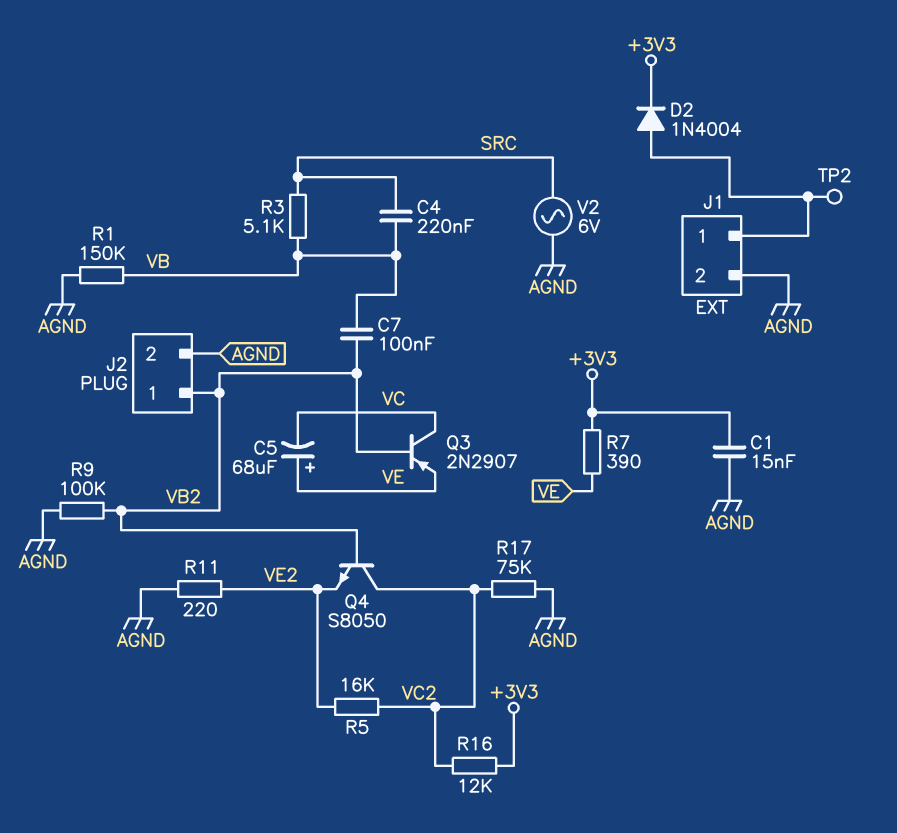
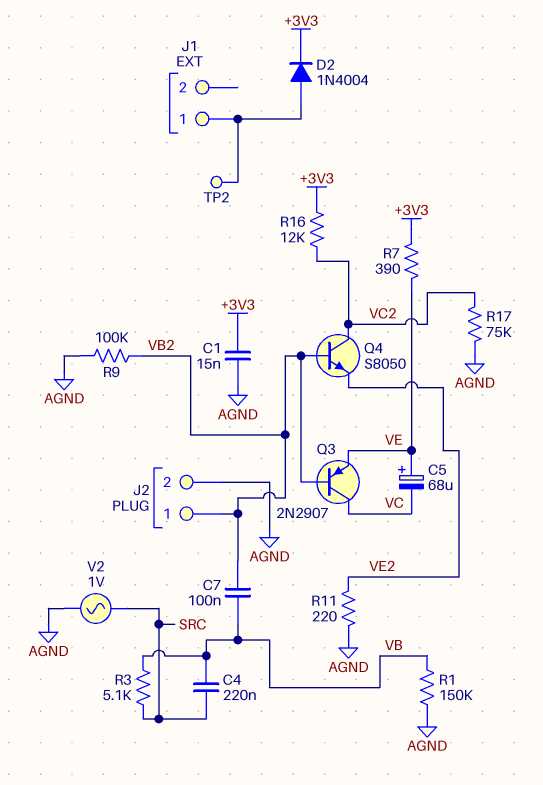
J1 pin 2: AGND -> none
R5: 16k (VC2, VE2) -> none
V2: AC 6V (AGND, SRC) -> AC 1V (AGND, SRC)

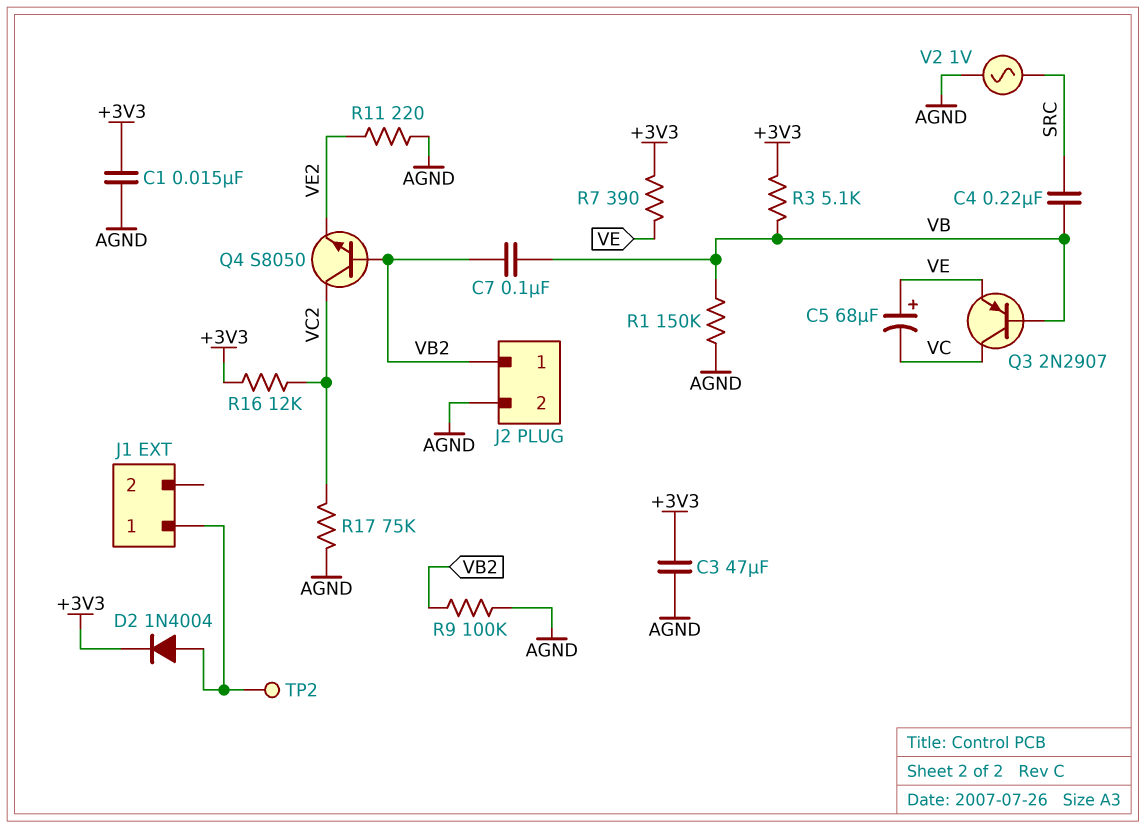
C3: none -> 47uF (+3V3, AGND)
Q3: PNP 2N2907 (B VB2, C VC, E VE) -> PNP 2N2907 (B VB, C VC, E VE)
R3: 5.1k (SRC, VB) -> 5.1k (+3V3, VB)

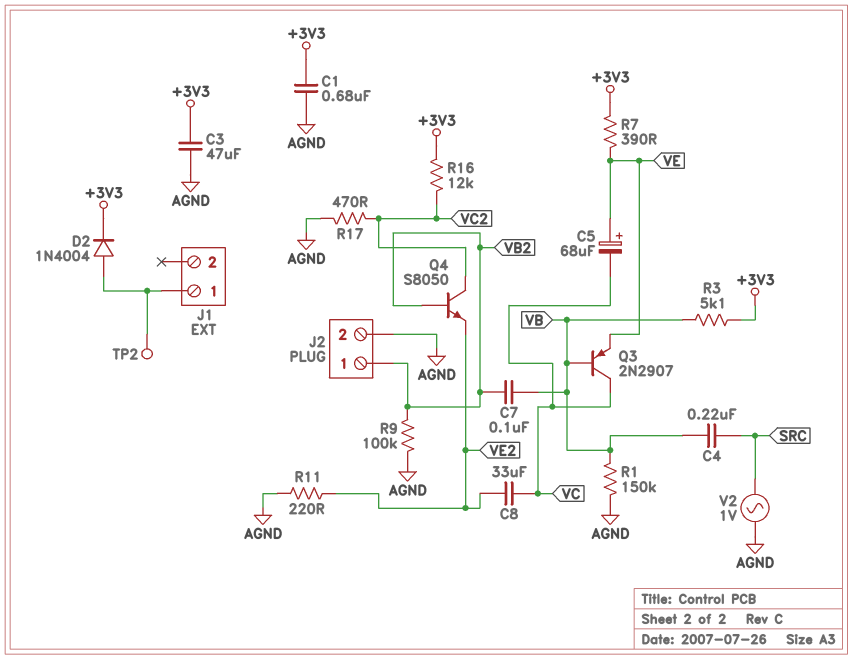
C1: 15nF (+3V3, AGND) -> 680nF (+3V3, AGND)
C8: none -> 33uF (VC, VE2)
R17: 75k (AGND, VC2) -> 470 (AGND, VC2)

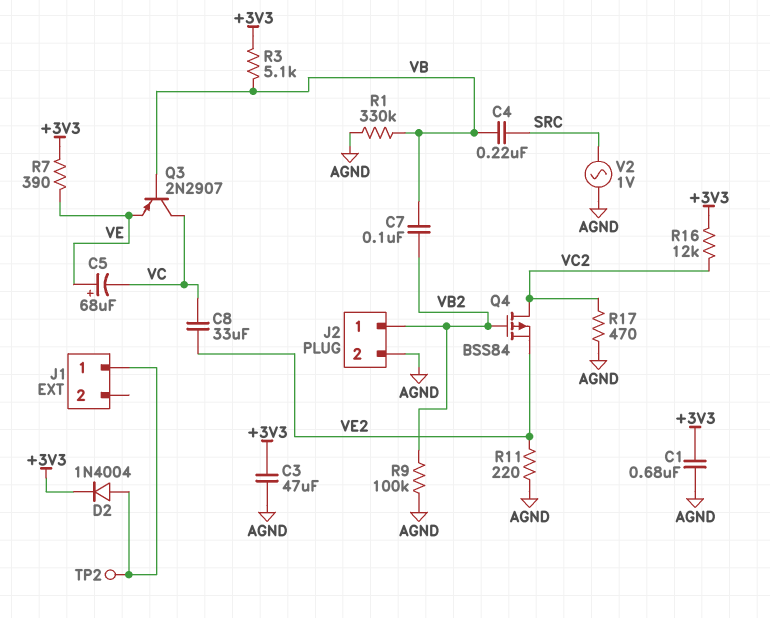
Q4: NPN S8050 (B VB2, C VC2, E VE2) -> PMOS BSS84 (G VB2, D VC2, S VE2)
R1: 150k (AGND, VB) -> 330k (AGND, VB)

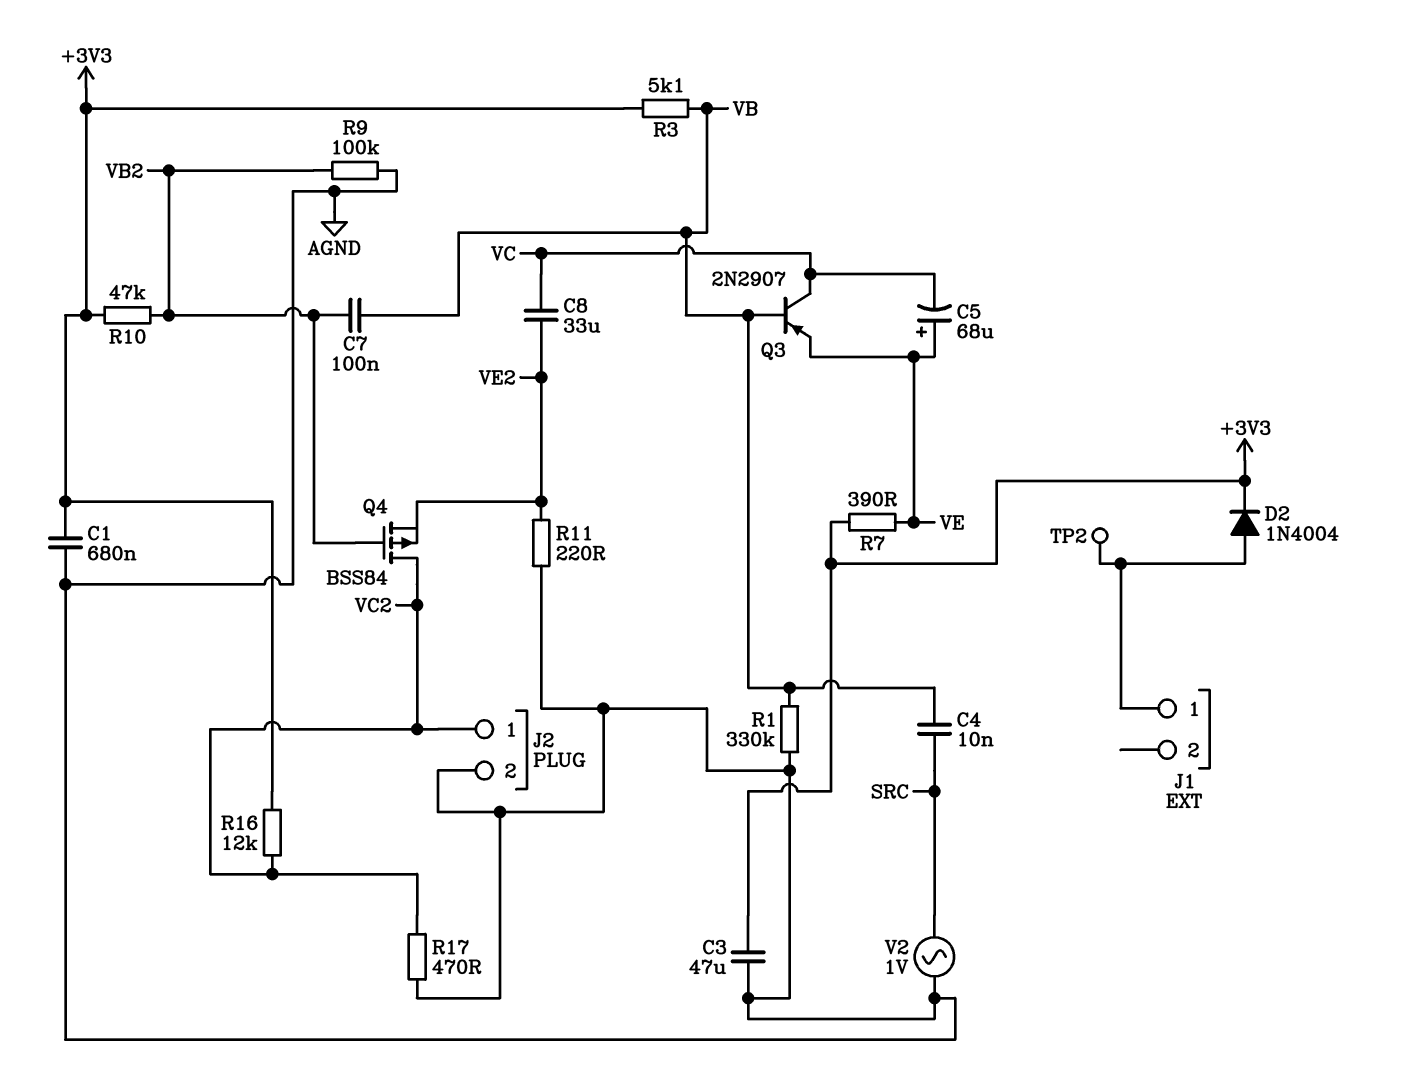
C4: 220nF (SRC, VB) -> 10nF (SRC, VB)
J2 pin 1: VB2 -> VC2
R10: none -> 47k (+3V3, VB2)

